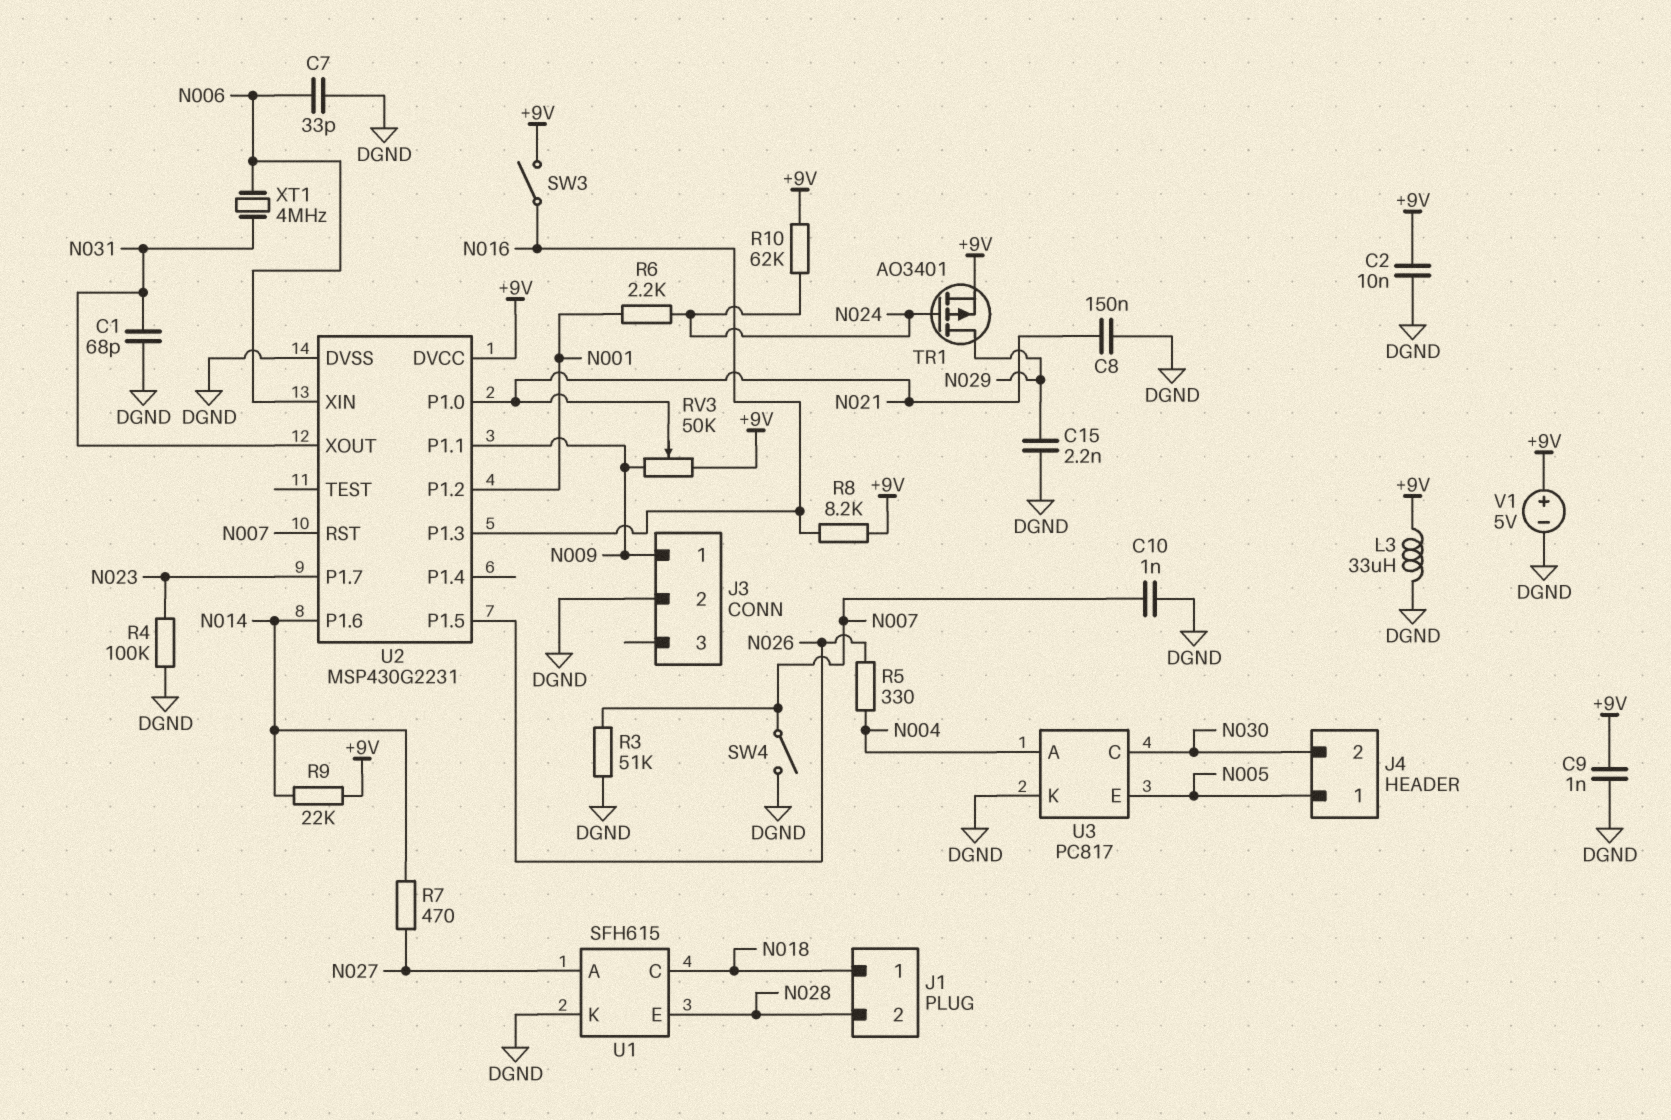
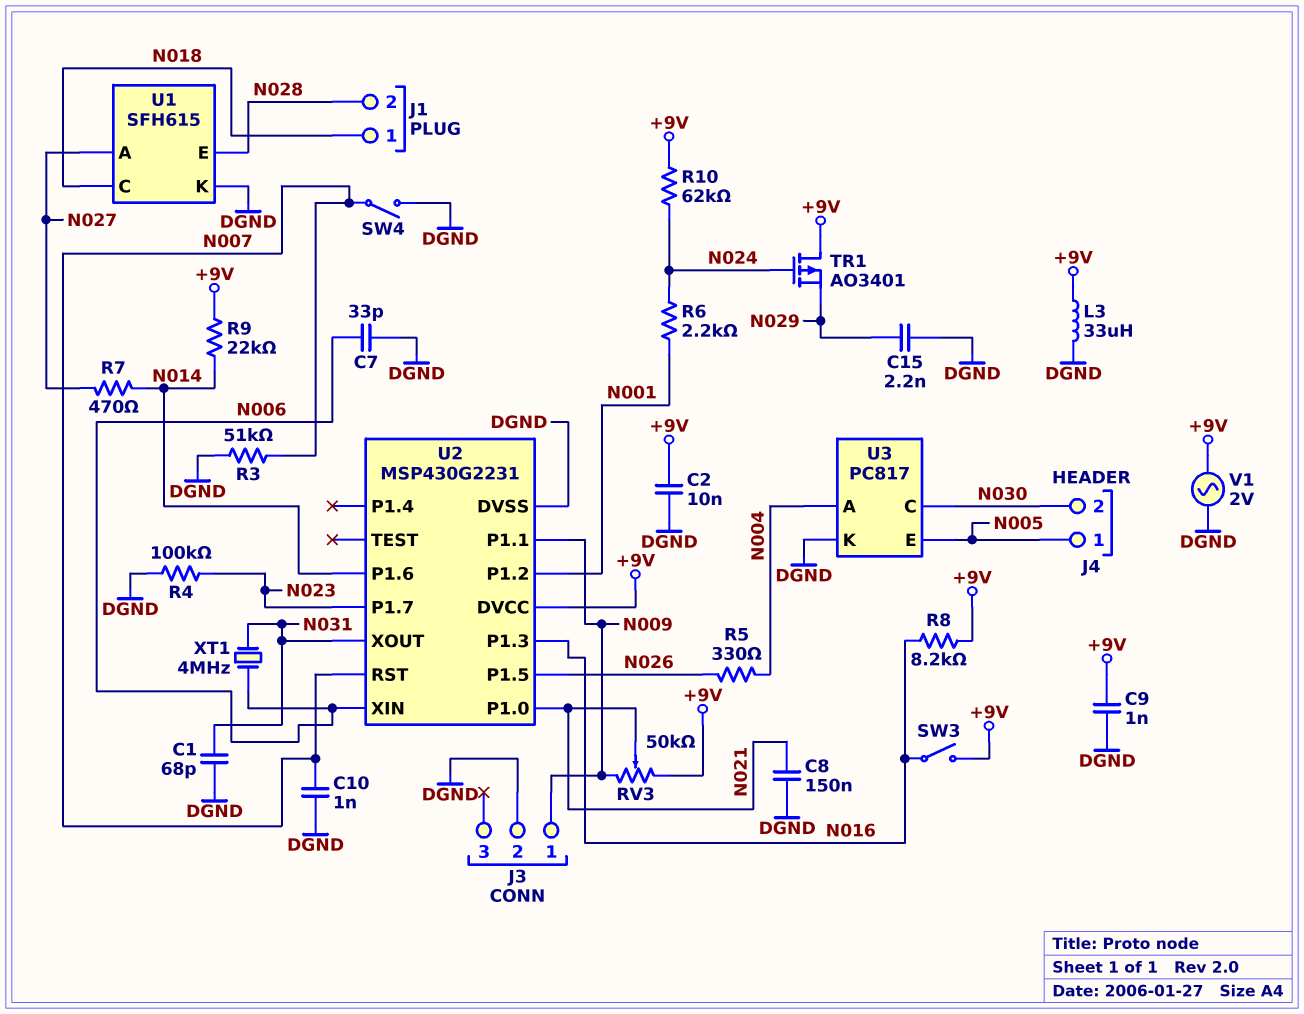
TR1: PMOS AO3401 (G N024, D N029, S +9V) -> PMOS AO3401 (G N024, D +9V, S N029)
V1: 5V (plus +9V, minus DGND) -> AC 2V (+9V, DGND)

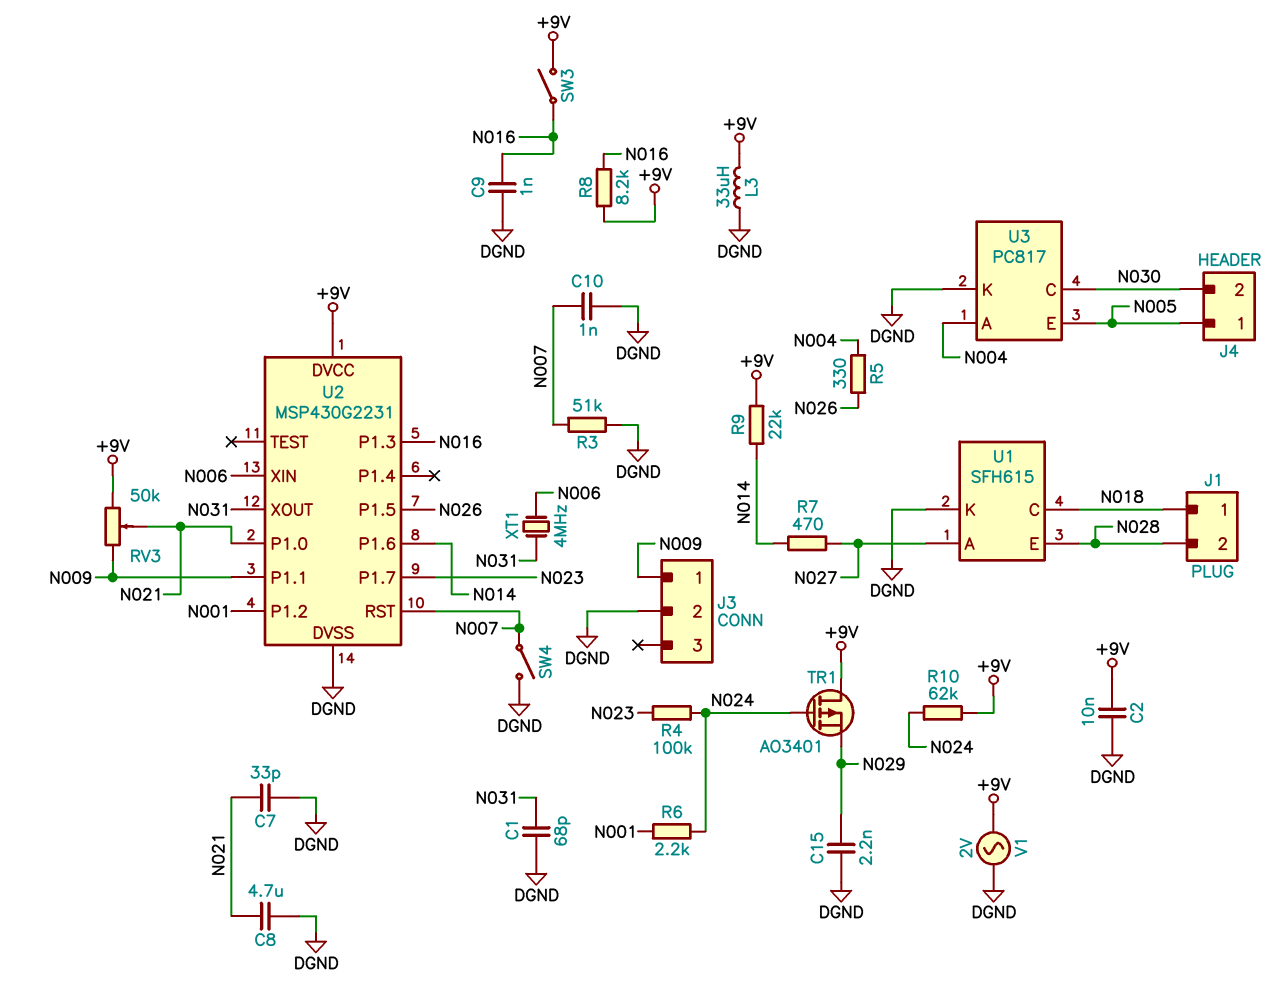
C7: 33pF (DGND, N006) -> 33pF (DGND, N021)
C8: 150nF (DGND, N021) -> 4.7uF (DGND, N021)
C9: 1nF (+9V, DGND) -> 1nF (DGND, N016)
R4: 100k (DGND, N023) -> 100k (N023, N024)

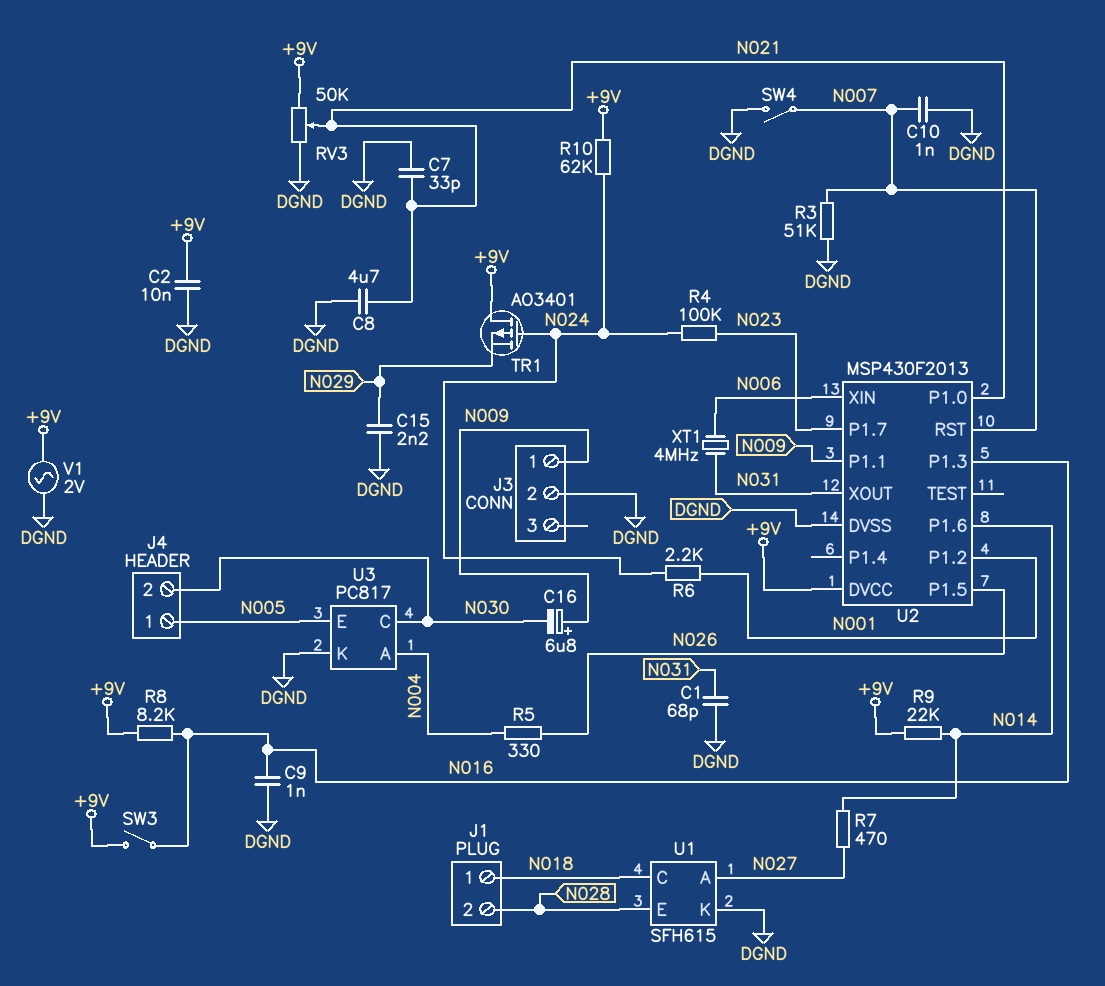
C16: none -> 6.8uF (plus N009, minus N030)
L3: 33uH (+9V, DGND) -> none
RV3: 50k (+9V, N009, wiper N021) -> 50k (+9V, DGND, wiper N021)
U2: MSP430G2231 -> MSP430F2013

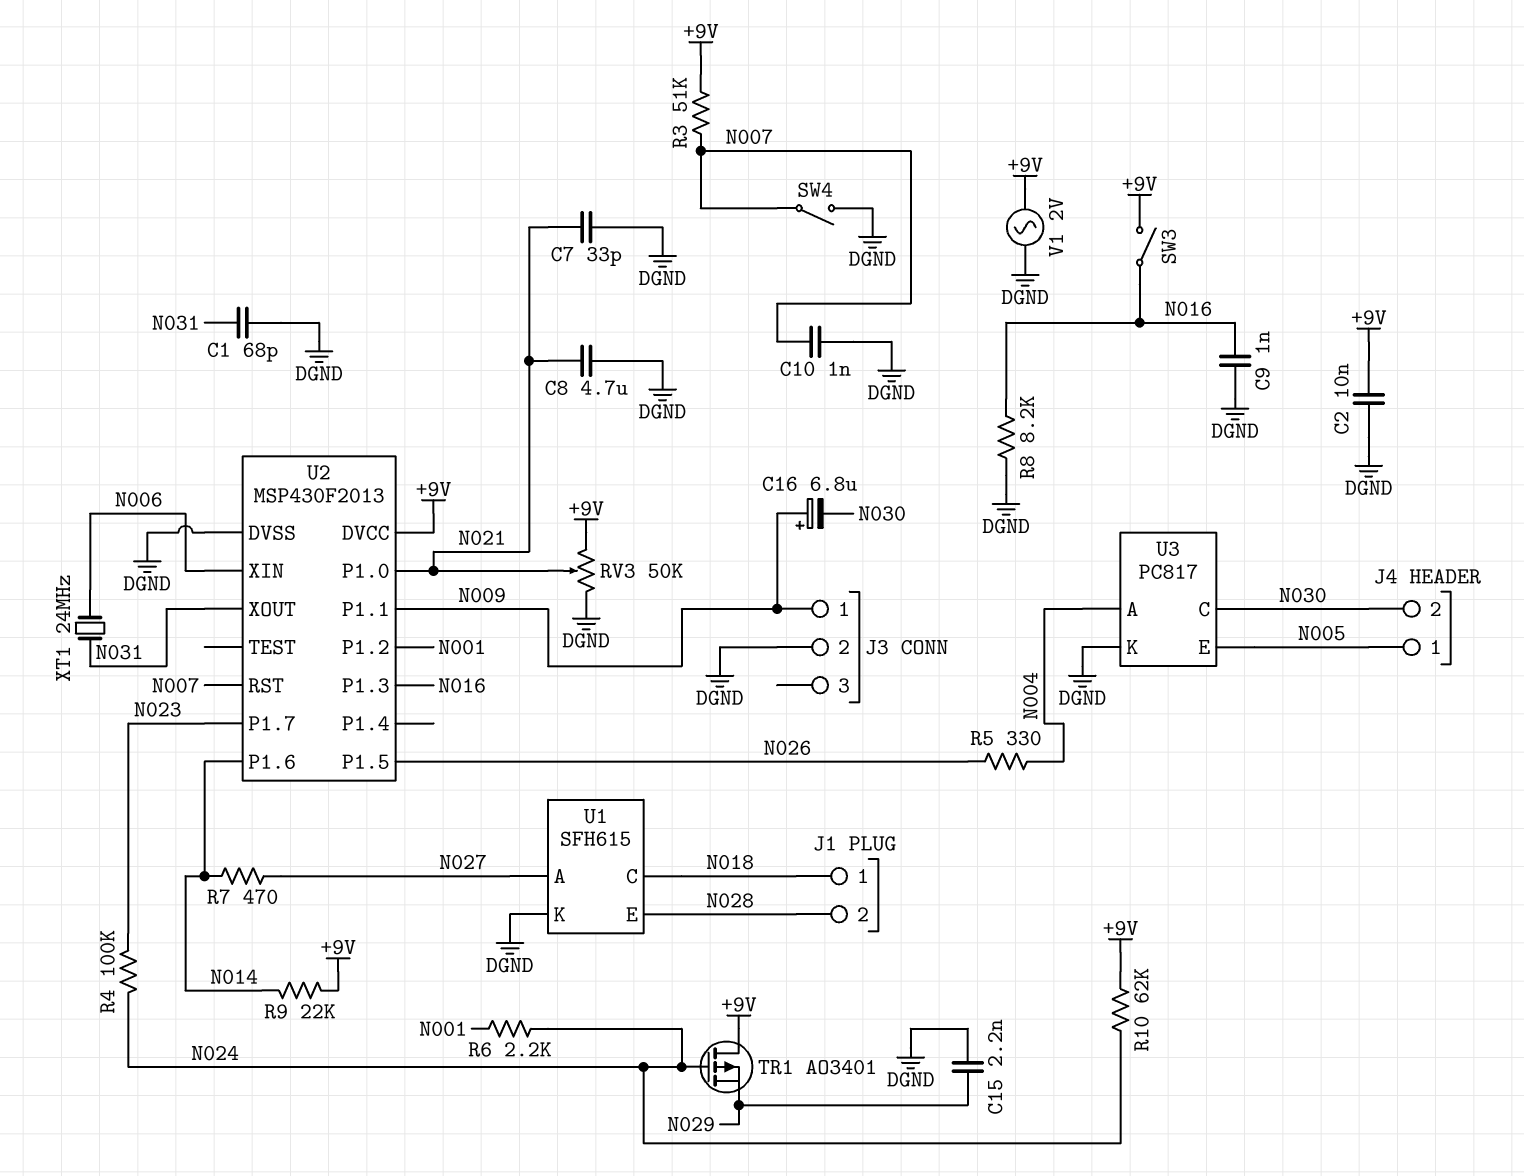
R3: 51k (DGND, N007) -> 51k (+9V, N007)
R8: 8.2k (+9V, N016) -> 8.2k (DGND, N016)
XT1: 4MHz (N006, N031) -> 24MHz (N006, N031)

